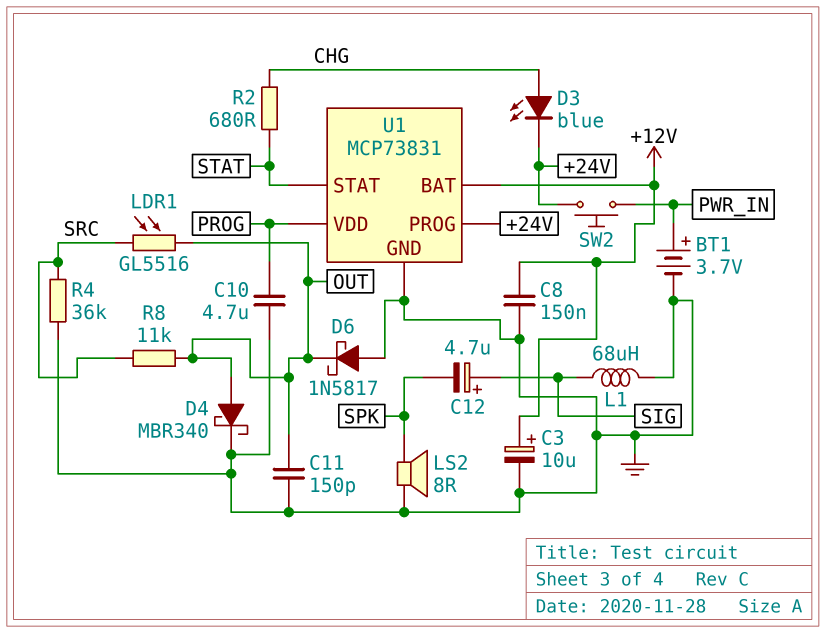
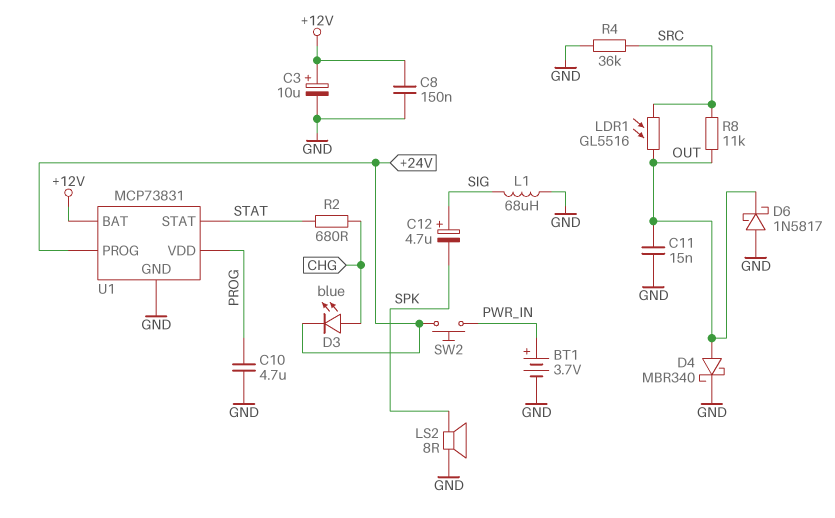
C11: 150pF (GND, OUT) -> 15nF (GND, OUT)

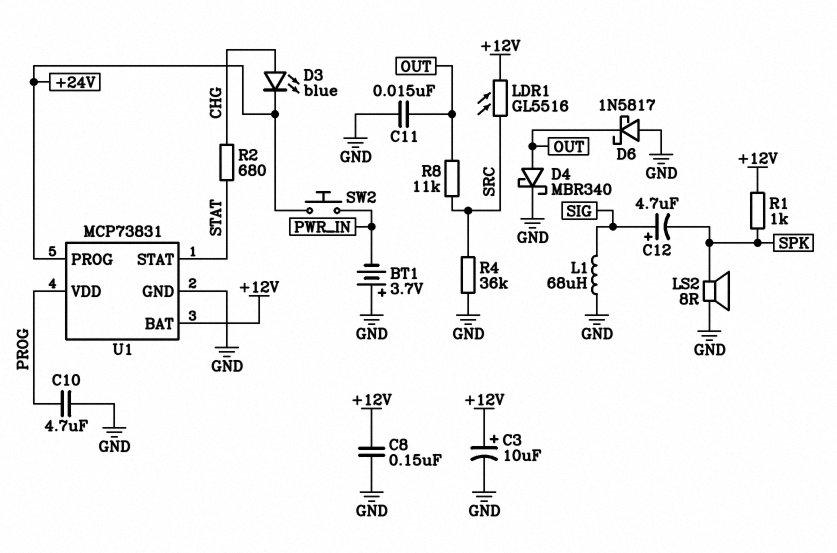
BT1: 3.7V (plus PWR_IN, minus GND) -> 3.7V (plus GND, minus PWR_IN)
LDR1: GL5516 (OUT, SRC) -> GL5516 (+12V, SRC)
R1: none -> 1k (+12V, SPK)

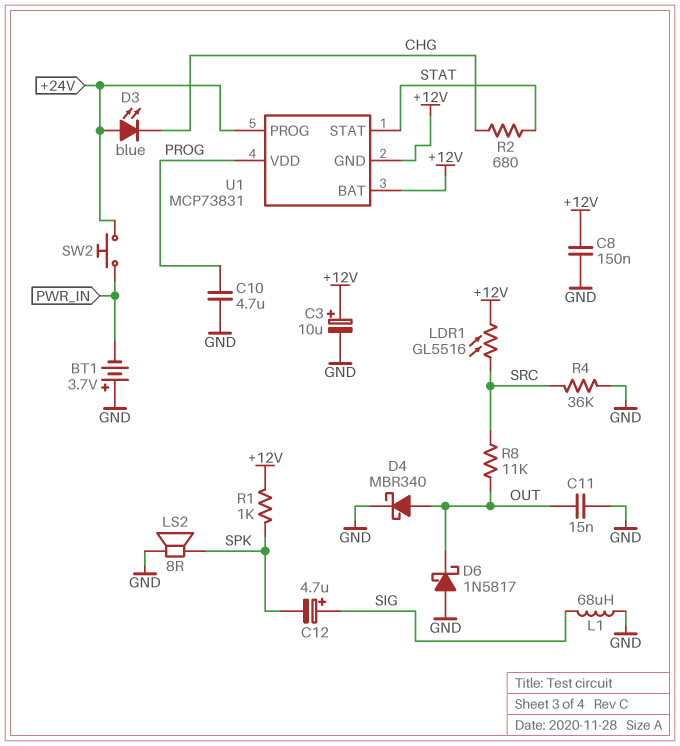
D3: LED blue (A CHG, K +24V) -> LED blue (A +24V, K CHG)
U1 pin GND: GND -> +12V

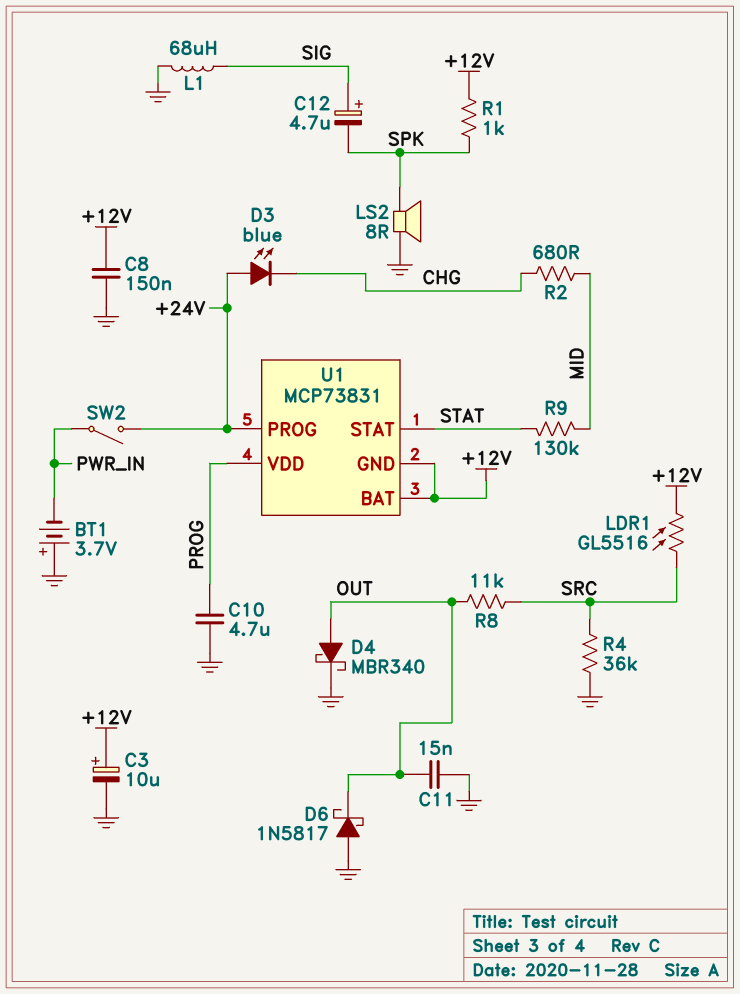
R2: 680 (CHG, STAT) -> 680 (CHG, MID)
R9: none -> 130k (MID, STAT)
SW2: button (+24V, PWR_IN) -> switch (+24V, PWR_IN)

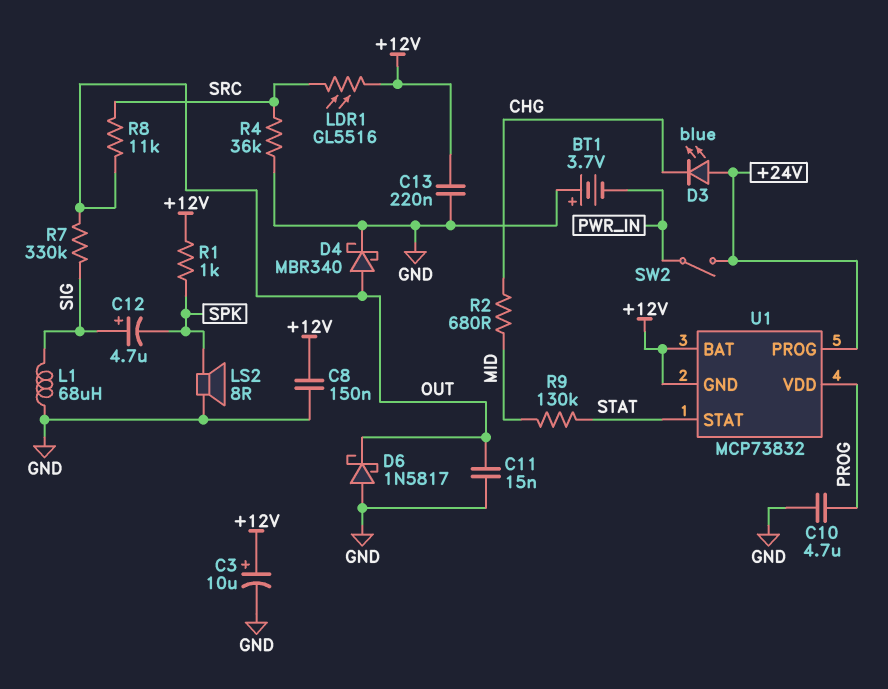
C13: none -> 220nF (+12V, GND)
R7: none -> 330k (OUT, SIG)
U1: MCP73831 -> MCP73832

